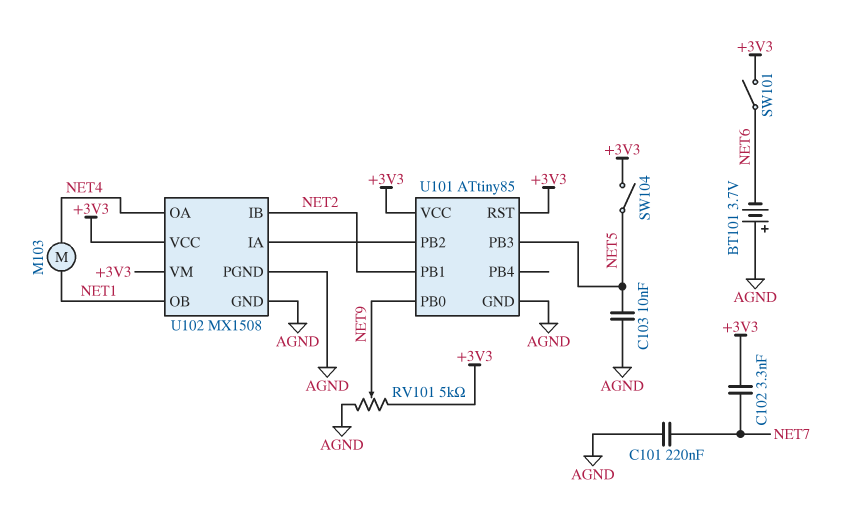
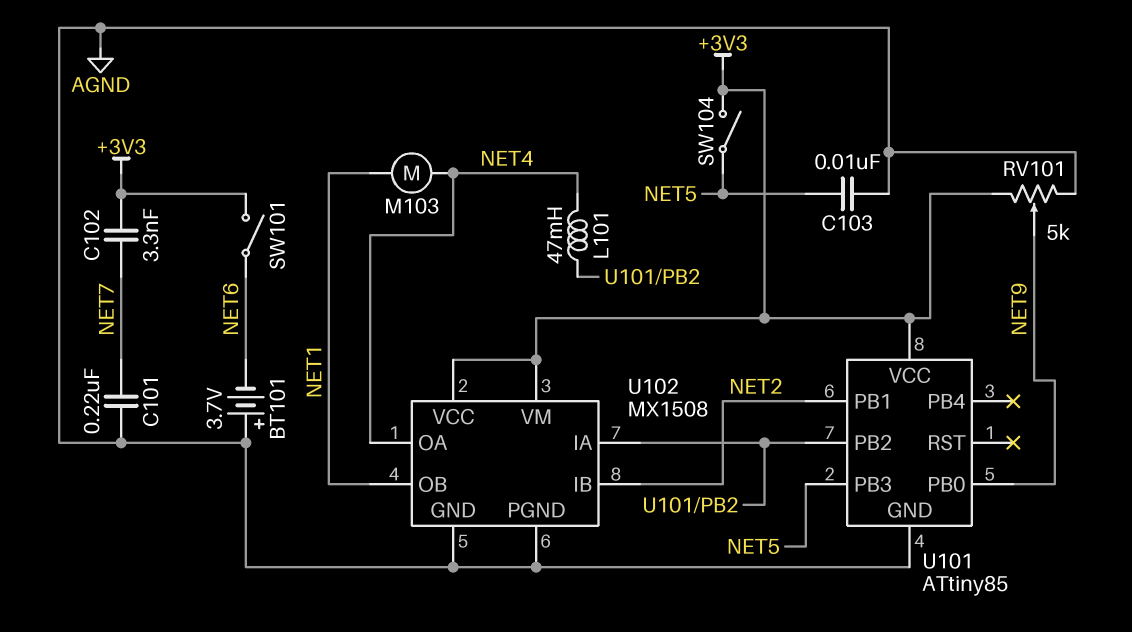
L101: none -> 47mH (NET4, U101/PB2)
U101 pin RST: +3V3 -> none

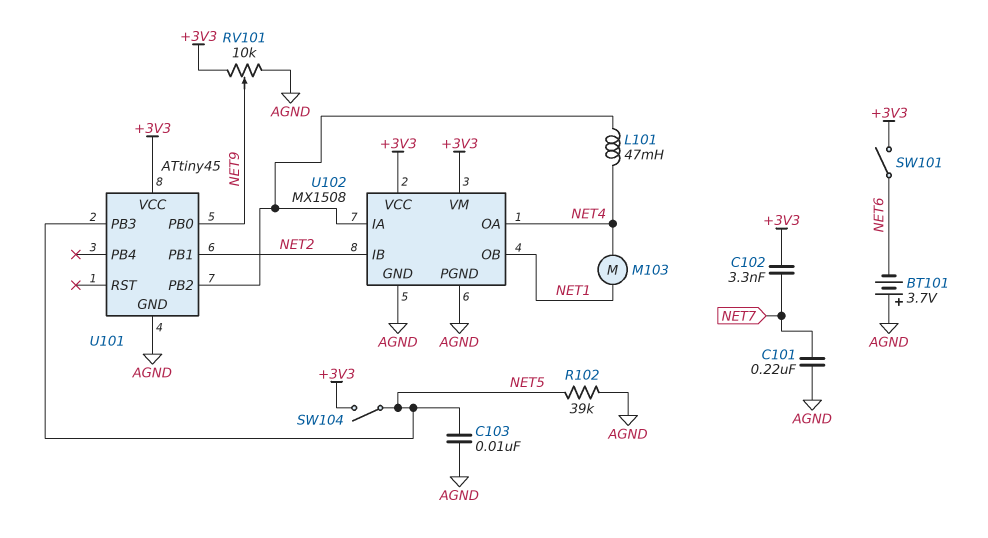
R102: none -> 39k (AGND, NET5)
RV101: 5k (+3V3, AGND, wiper NET9) -> 10k (+3V3, AGND, wiper NET9)
U101: ATtiny85 -> ATtiny45

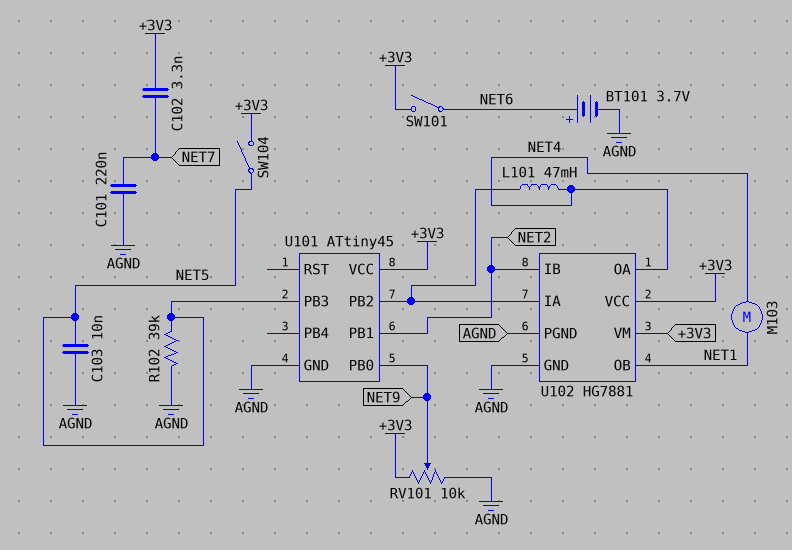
BT101: 3.7V (plus AGND, minus NET6) -> 3.7V (plus NET6, minus AGND)
U102: MX1508 -> HG7881

